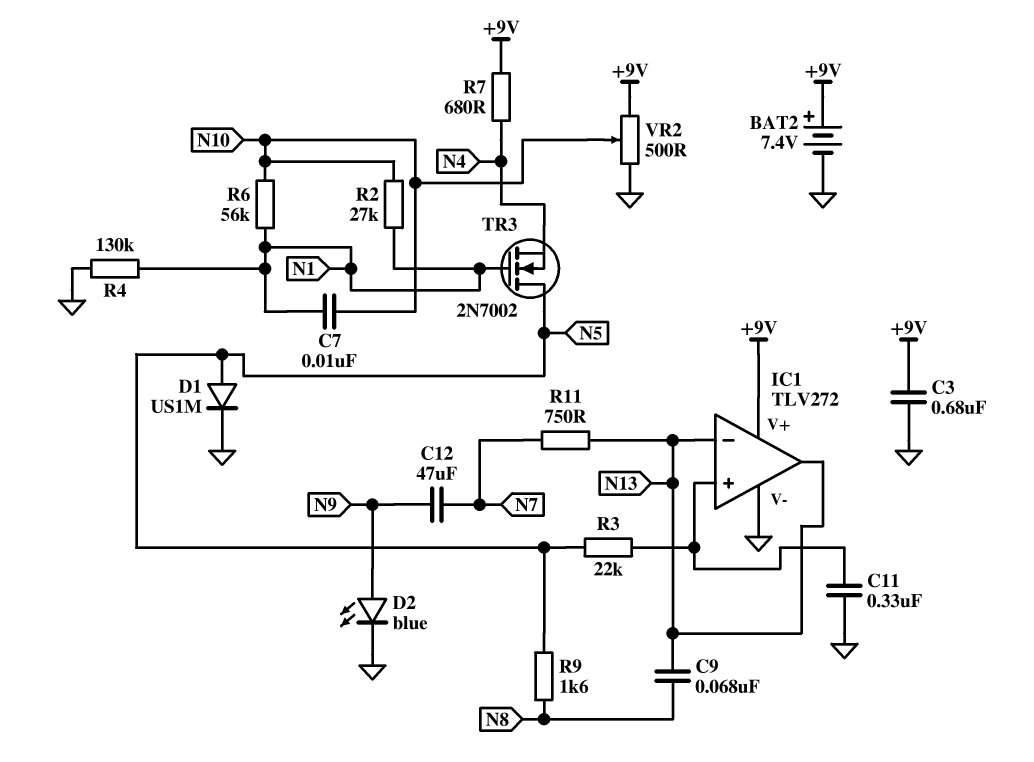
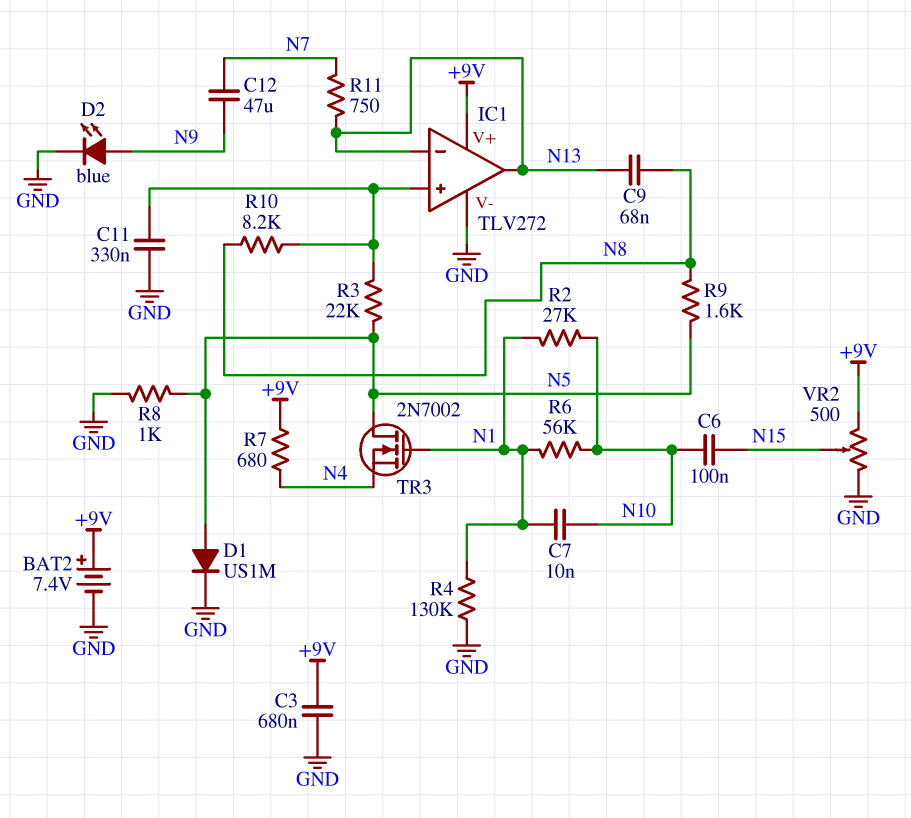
C6: none -> 100nF (N10, N15)
R8: none -> 1k (GND, N5)
R10: none -> 8.2k (IC1/in+, N8)
VR2: 500 (+9V, GND, wiper N10) -> 500 (+9V, GND, wiper N15)

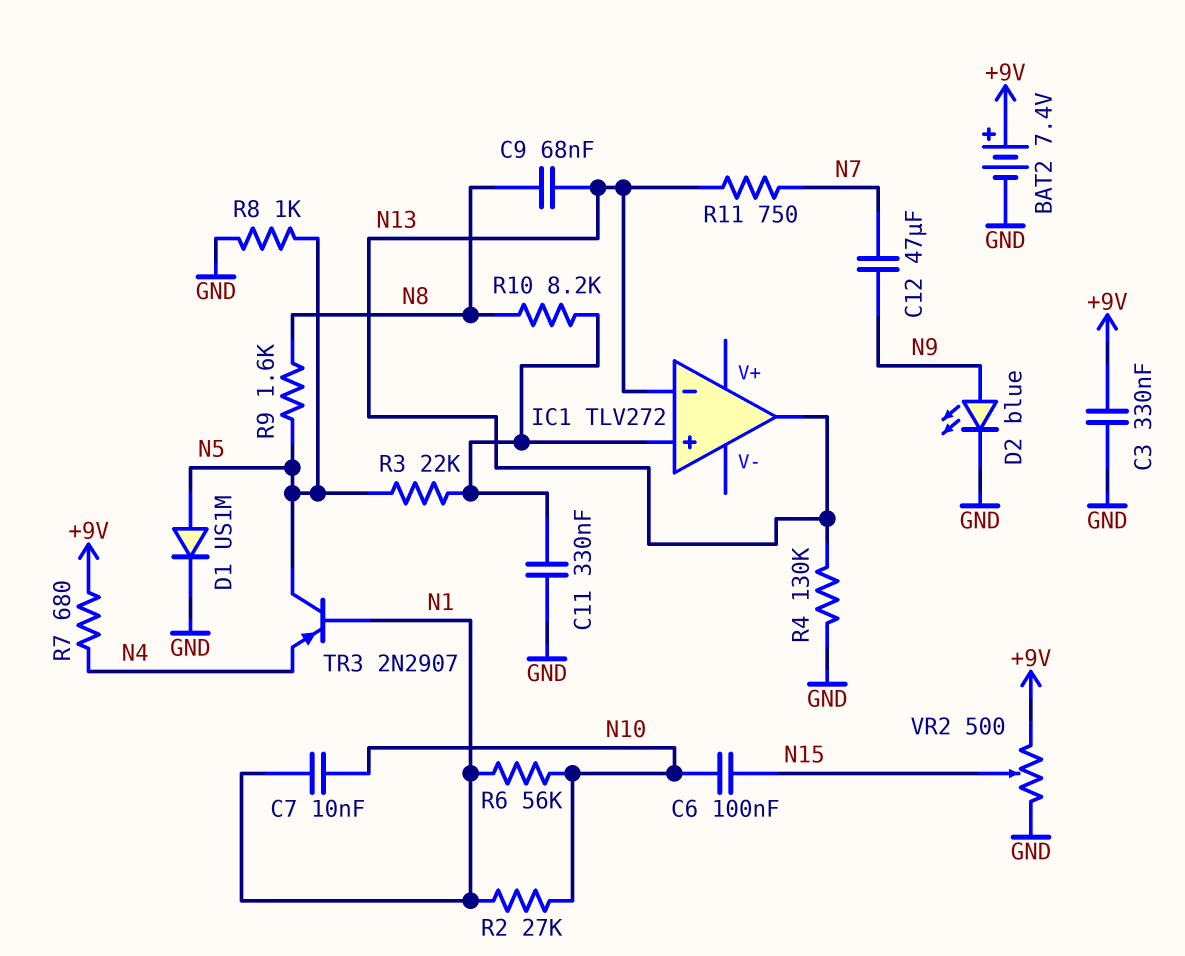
C3: 680nF (+9V, GND) -> 330nF (+9V, GND)
IC1 pin V+: +9V -> none
IC1 pin V-: GND -> none
R4: 130k (GND, N1) -> 130k (GND, N13)
TR3: NMOS 2N7002 (G N1, D N5, S N4) -> PNP 2N2907 (B N1, C N5, E N4)

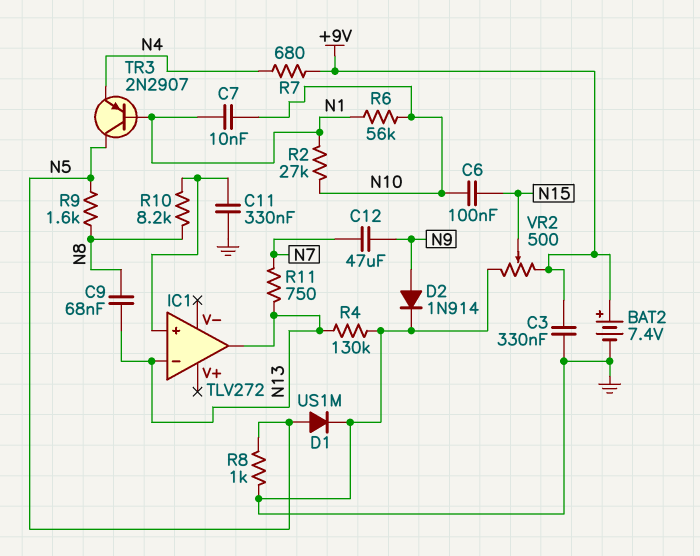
D2: LED blue (A N9, K GND) -> diode 1N914 (A N9, K GND)
R3: 22k (IC1/in+, N5) -> none

